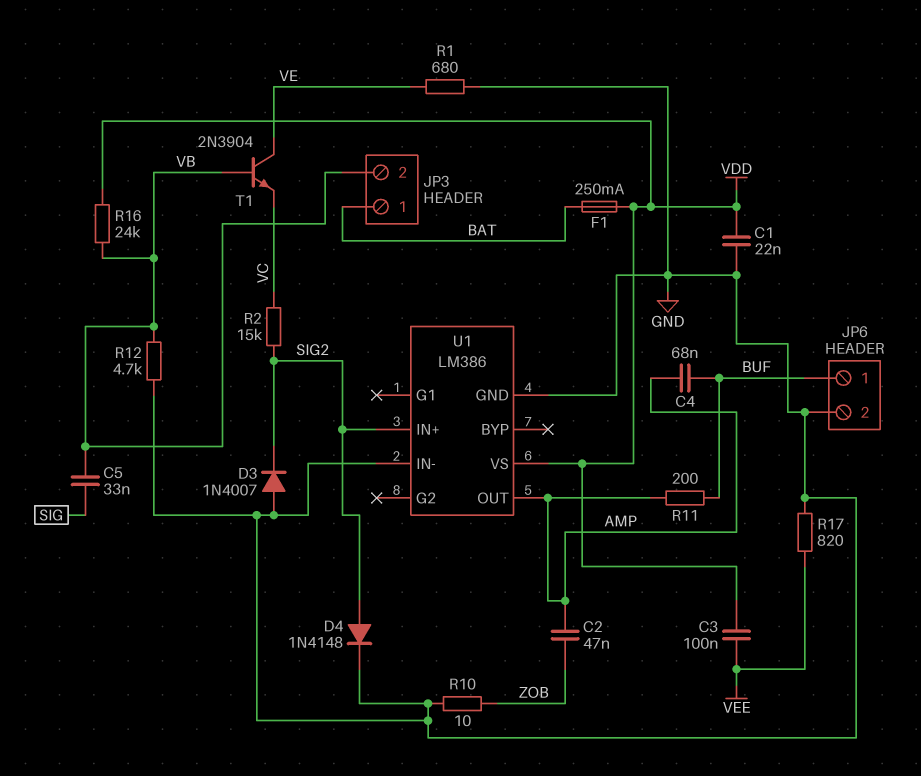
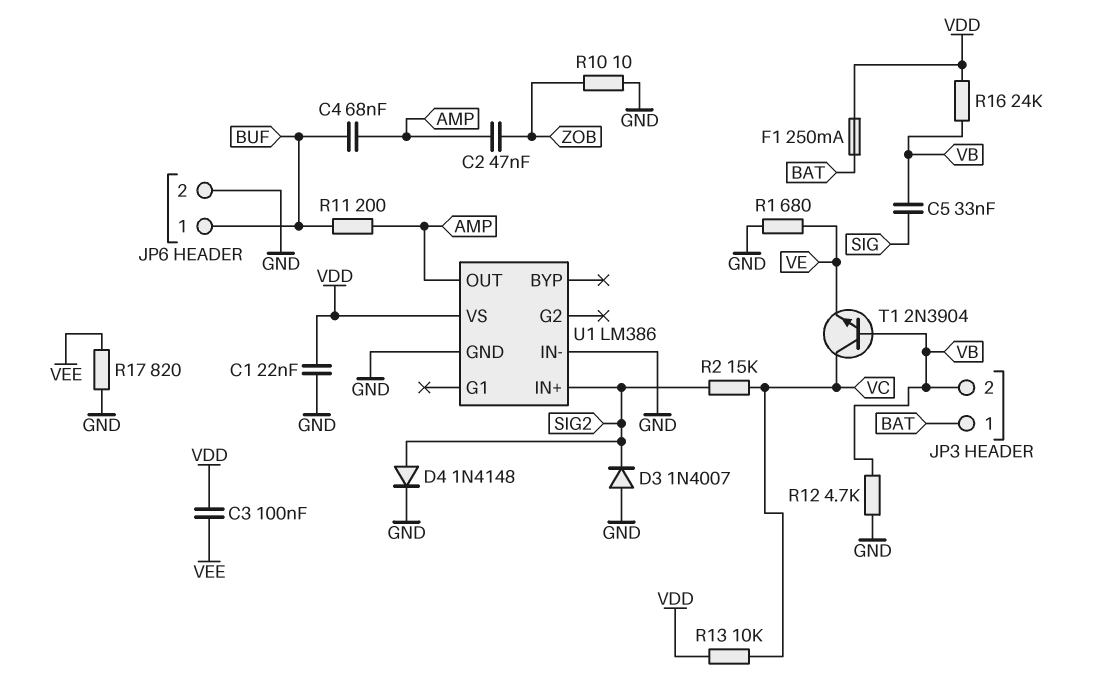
R13: none -> 10k (VC, VDD)
T1: NPN 2N3904 (B VB, C VE, E VC) -> NPN 2N3904 (B VB, C VC, E VE)

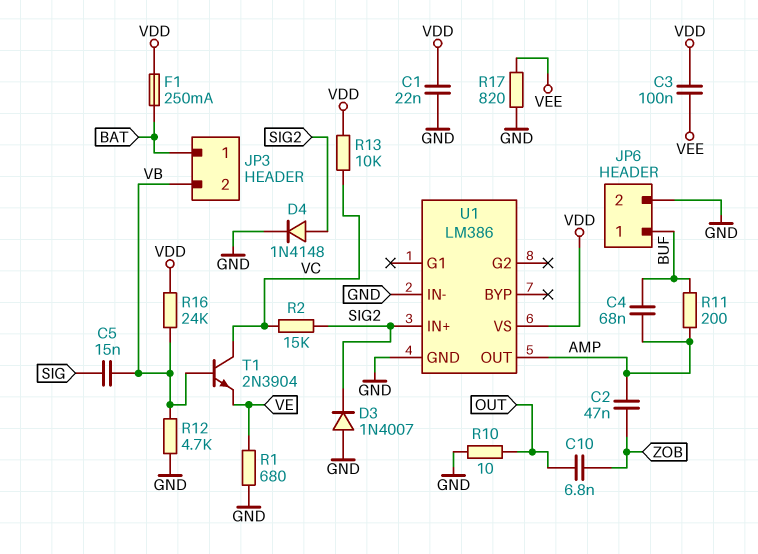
C5: 33nF (SIG, VB) -> 15nF (SIG, VB)
C10: none -> 6.8nF (OUT, ZOB)
R10: 10 (GND, ZOB) -> 10 (GND, OUT)

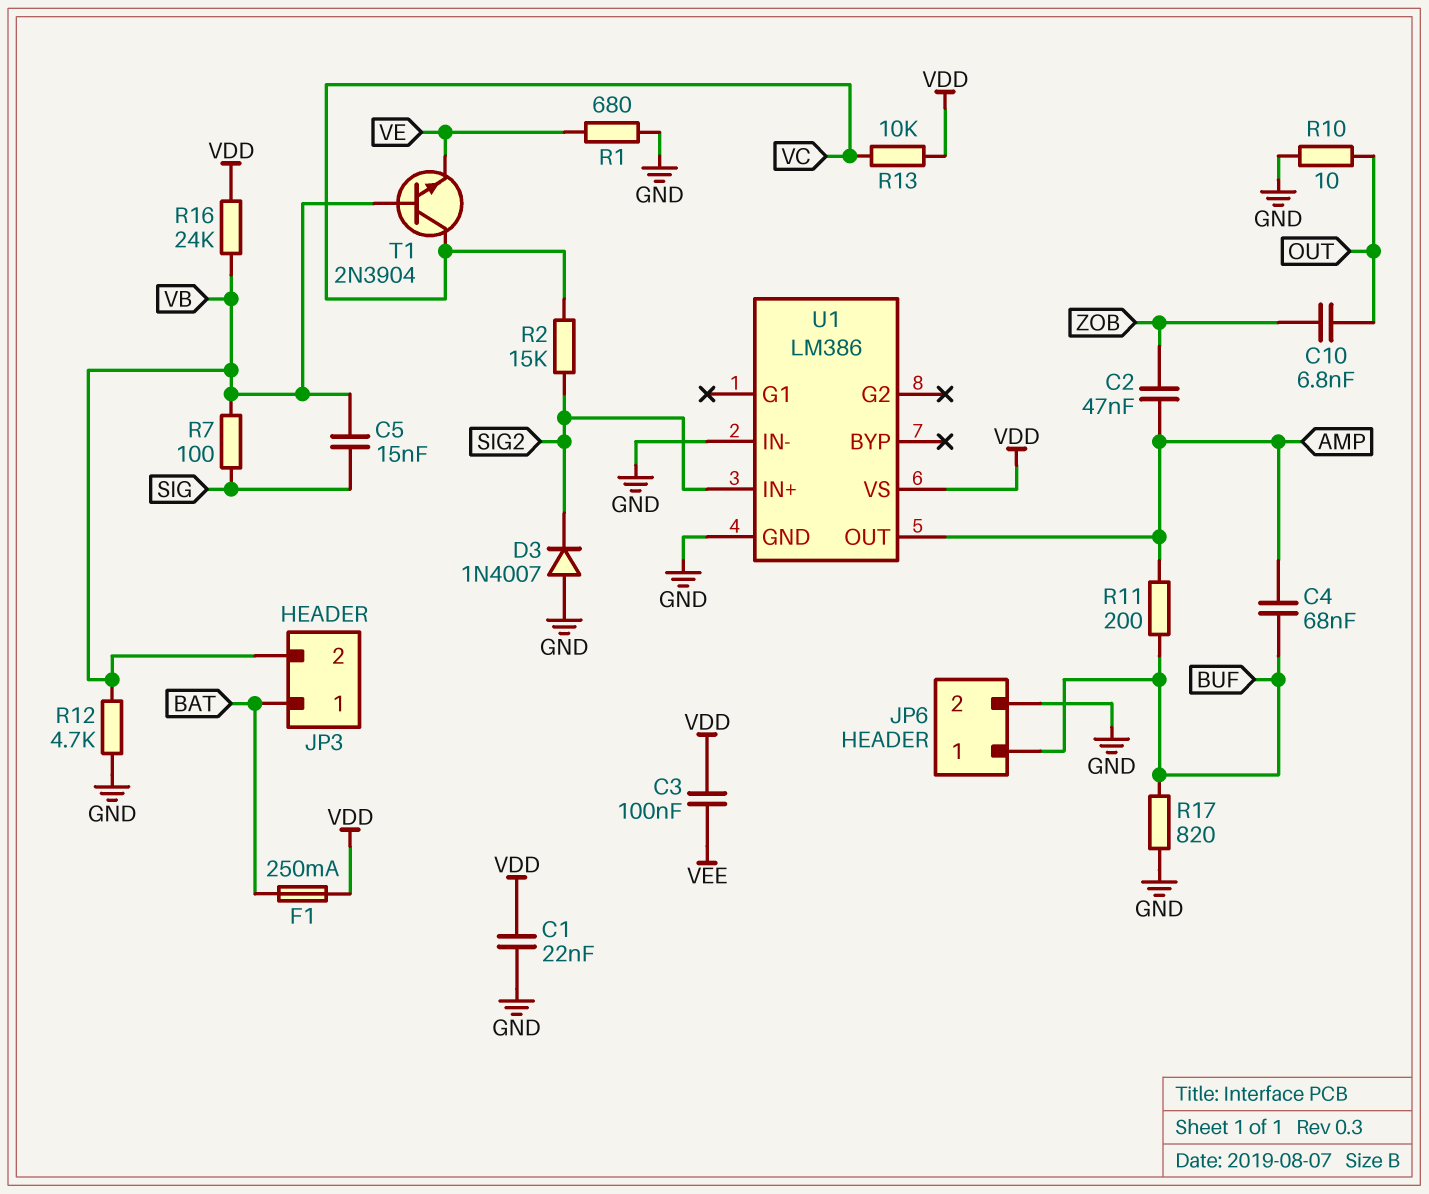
D4: diode 1N4148 (A SIG2, K GND) -> none
R7: none -> 100 (SIG, VB)
R17: 820 (GND, VEE) -> 820 (BUF, GND)

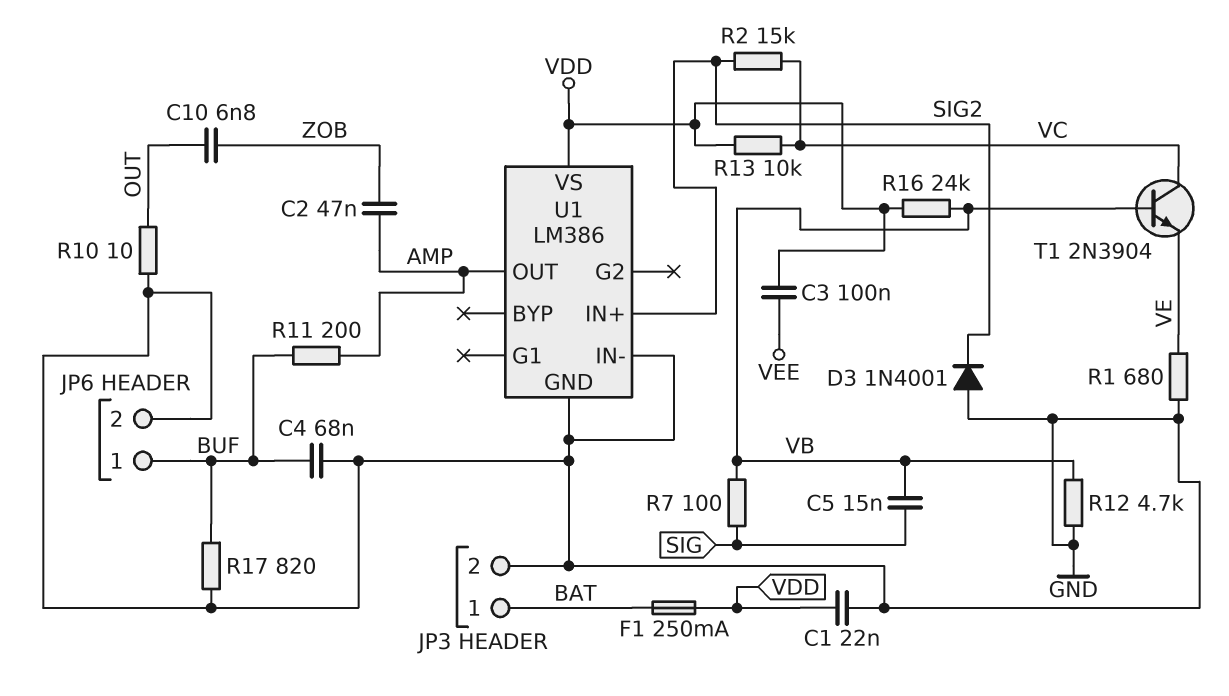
C4: 68nF (AMP, BUF) -> 68nF (BUF, GND)
D3: diode 1N4007 (A GND, K SIG2) -> diode 1N4001 (A GND, K SIG2)
JP3 pin 2: VB -> GND

